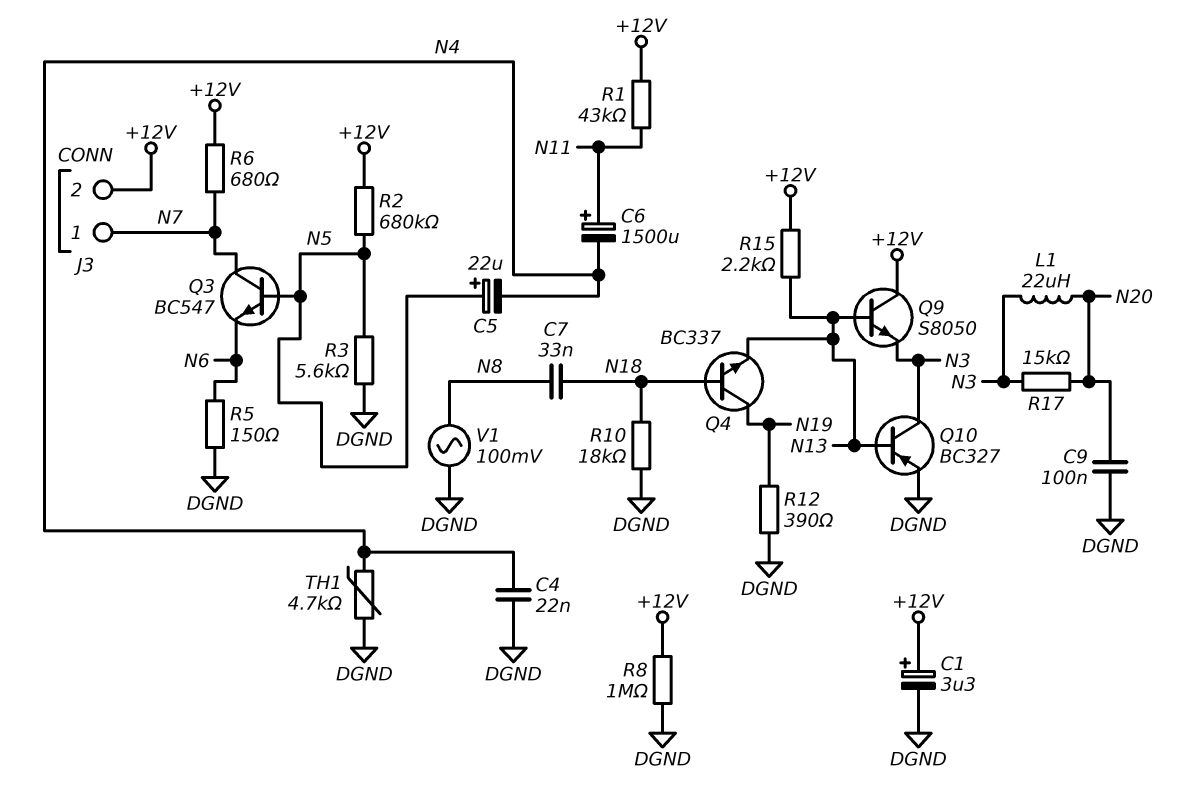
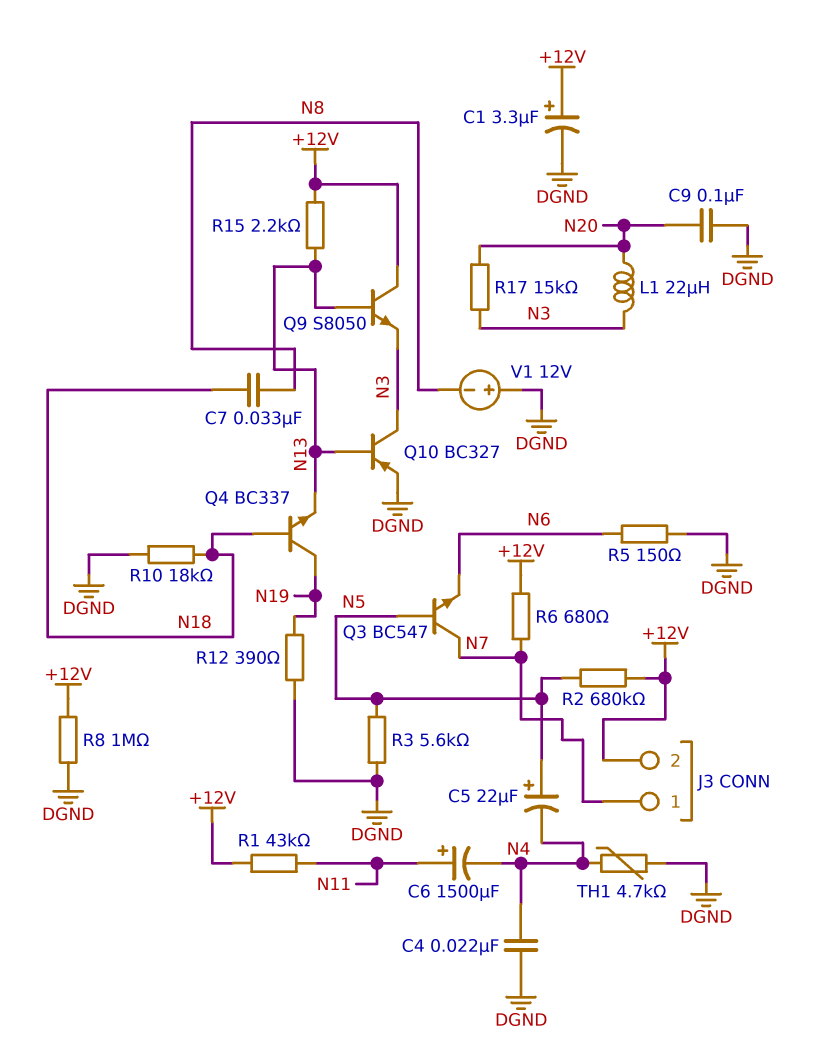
V1: AC 100mV (DGND, N8) -> 12V (plus DGND, minus N8)

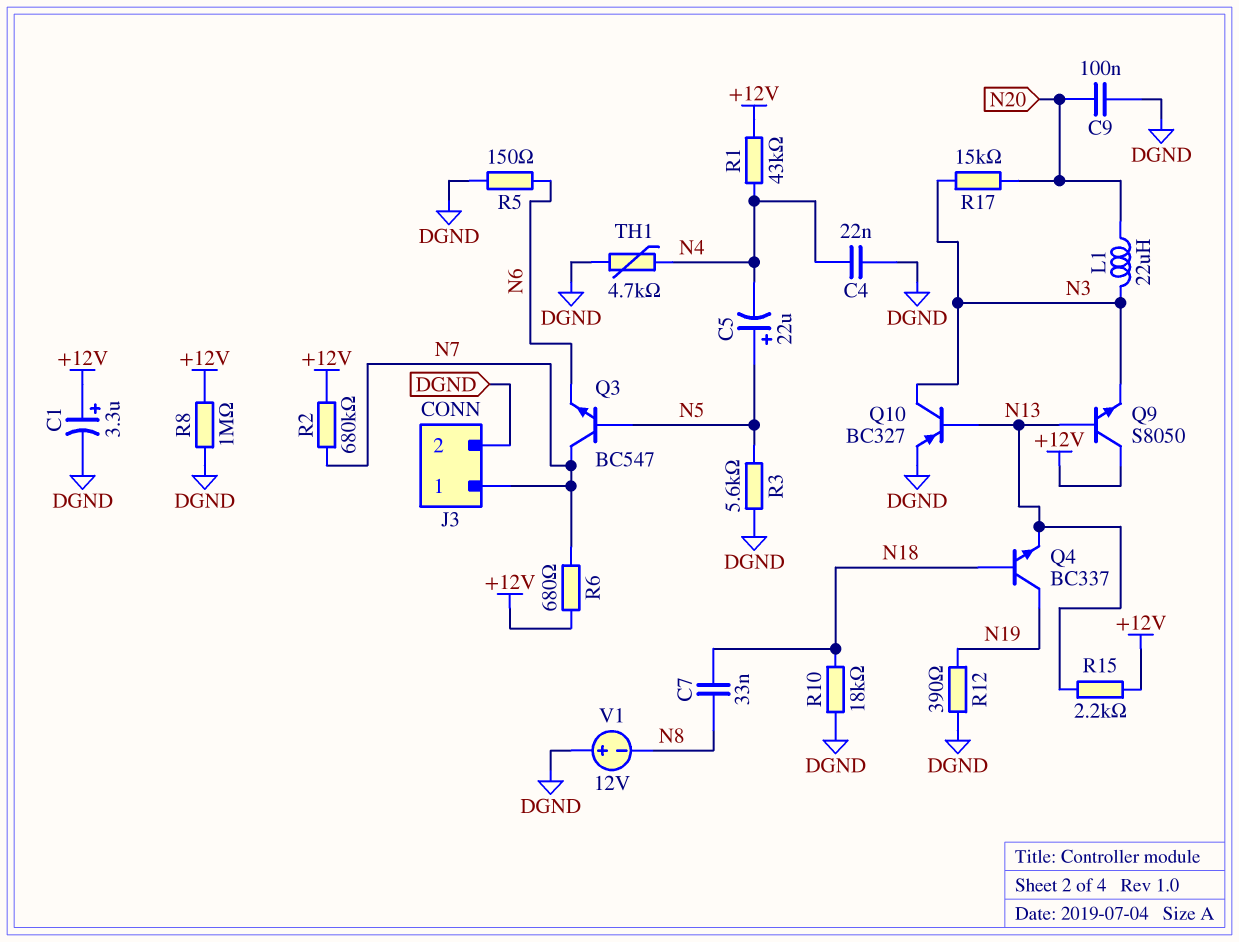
C6: 1500uF (plus N11, minus N4) -> none
J3 pin 2: +12V -> DGND
R1: 43k (+12V, N11) -> 43k (+12V, N4)
R2: 680k (+12V, N5) -> 680k (+12V, N7)

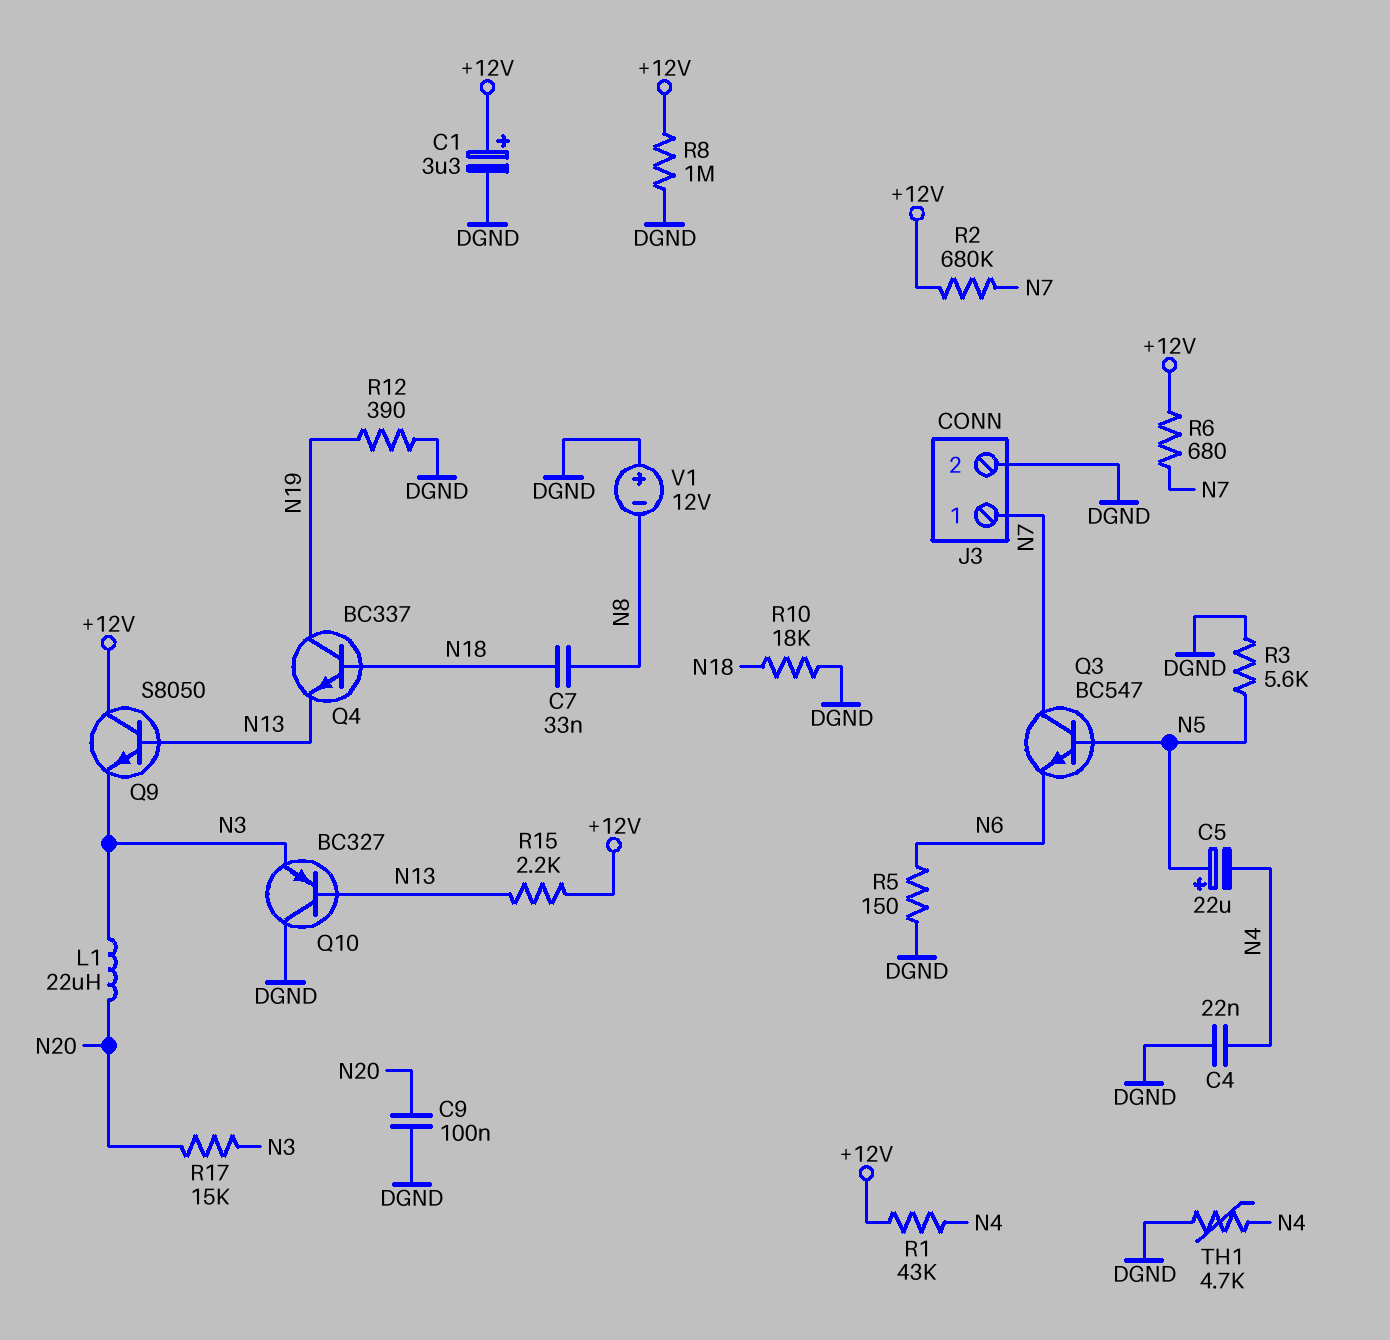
Q10: PNP BC327 (B N13, C N3, E DGND) -> PNP BC327 (B N13, C DGND, E N3)

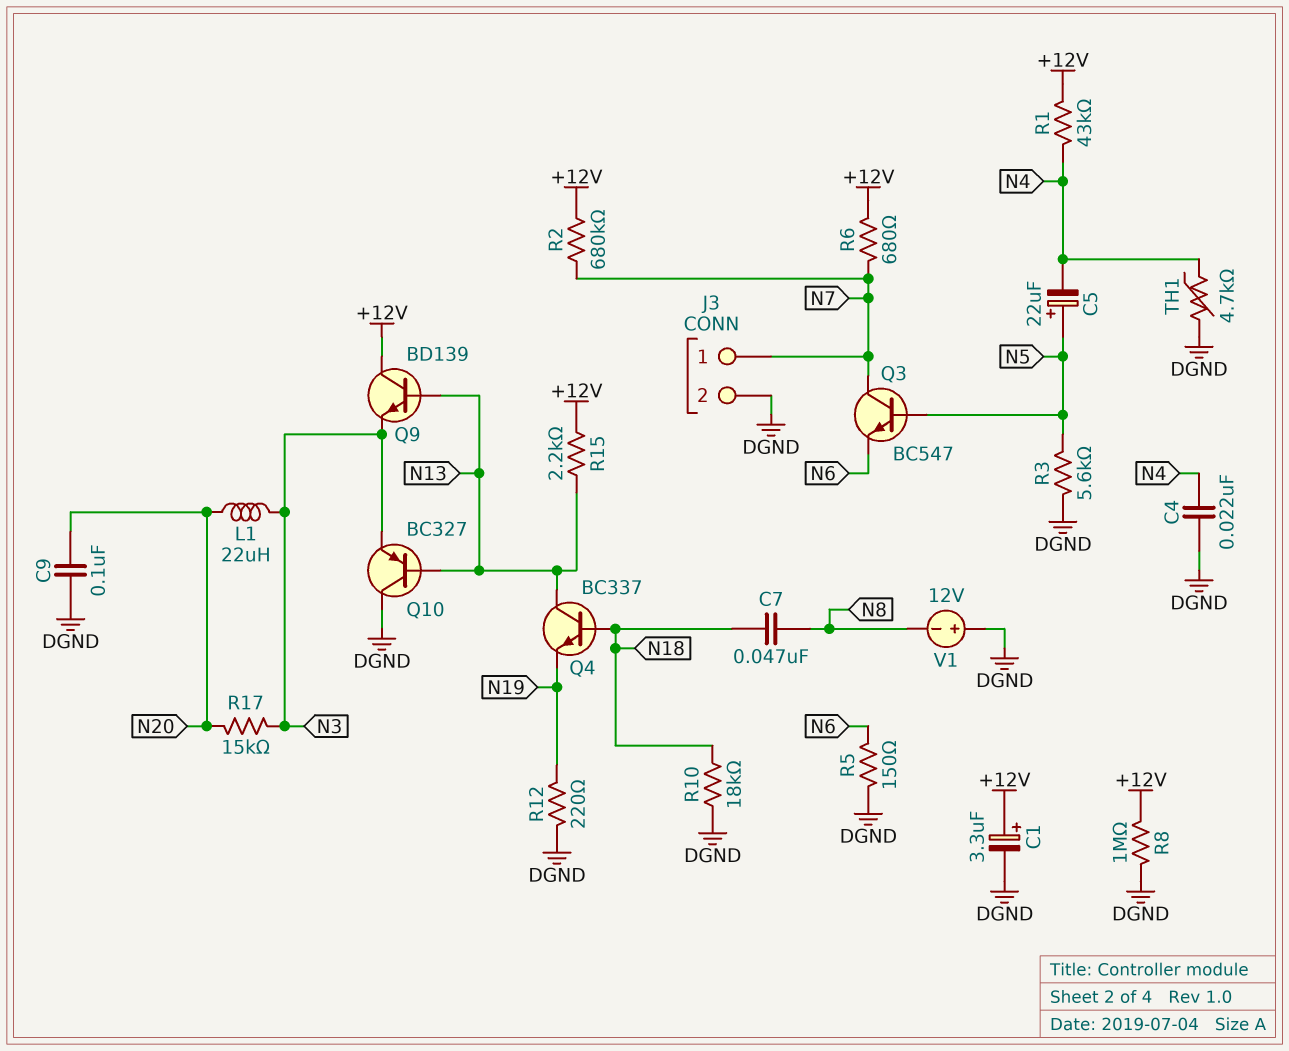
C7: 33nF (N8, N18) -> 47nF (N8, N18)
Q4: NPN BC337 (B N18, C N19, E N13) -> NPN BC337 (B N18, C N13, E N19)
Q9: NPN S8050 (B N13, C +12V, E N3) -> NPN BD139 (B N13, C +12V, E N3)
R12: 390 (DGND, N19) -> 220 (DGND, N19)

